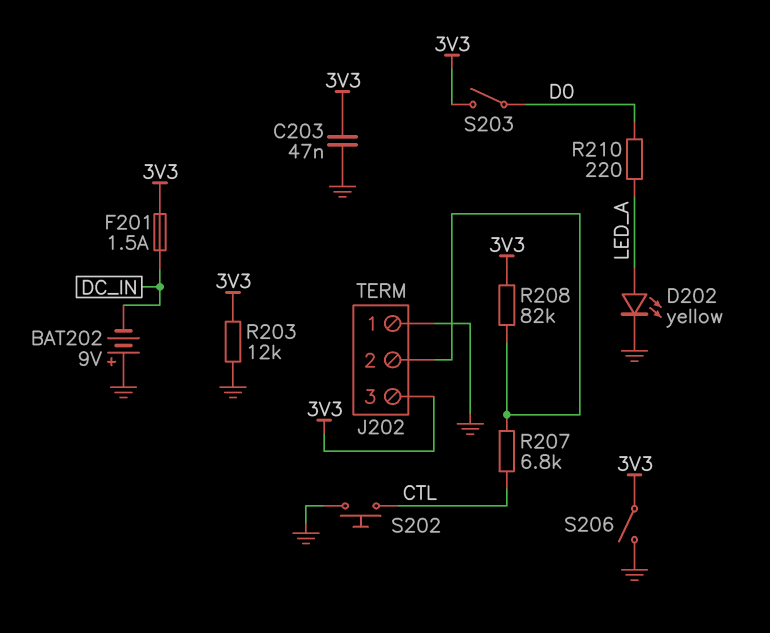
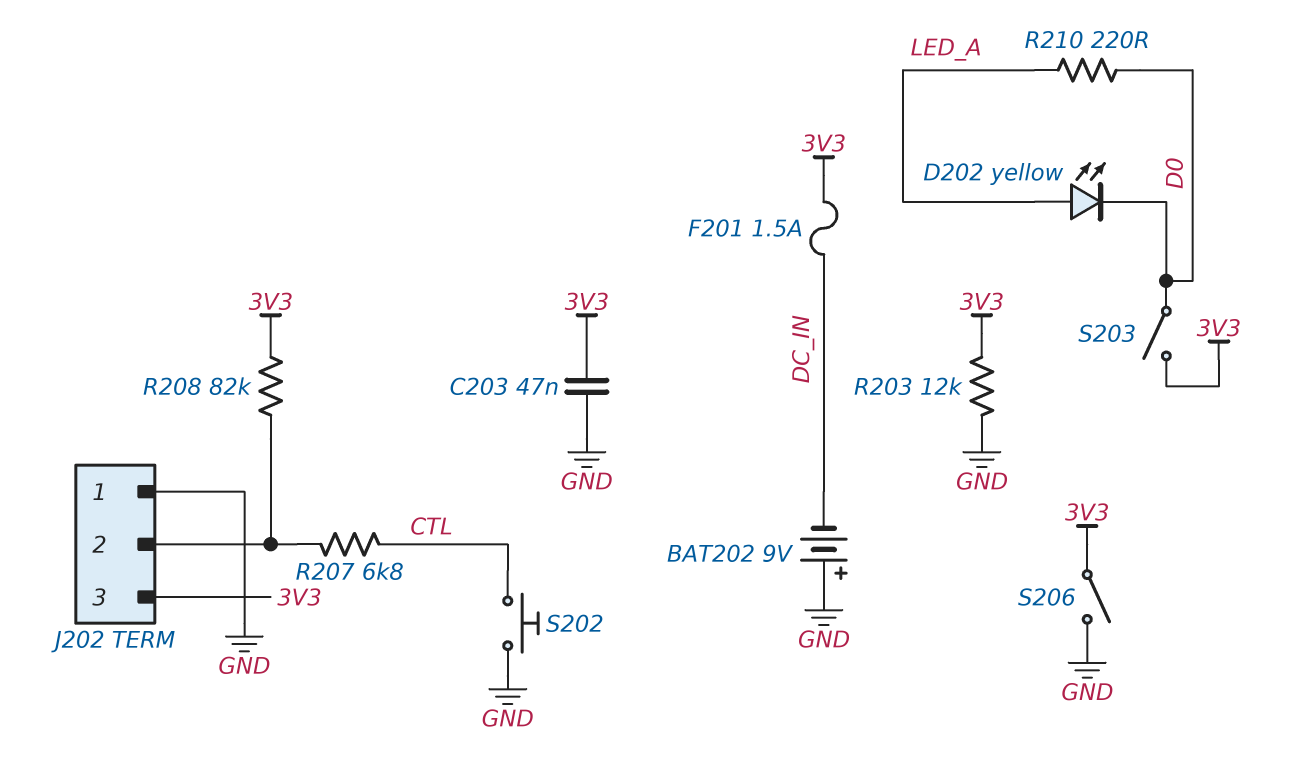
D202: LED yellow (A LED_A, K GND) -> LED yellow (A LED_A, K D0)

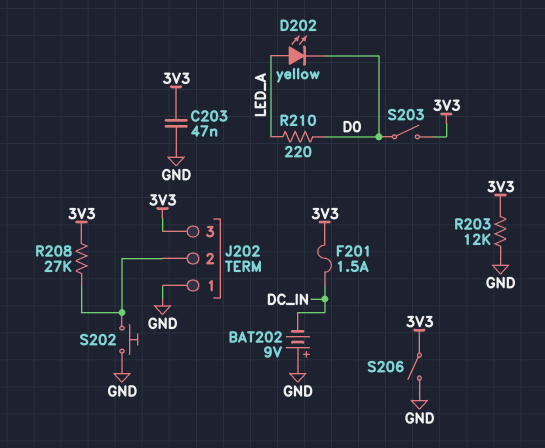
R207: 6.8k (CTL, J202/2) -> none
R208: 82k (3V3, J202/2) -> 27k (3V3, J202/2)
S202: button (CTL, GND) -> button (GND, J202/2)

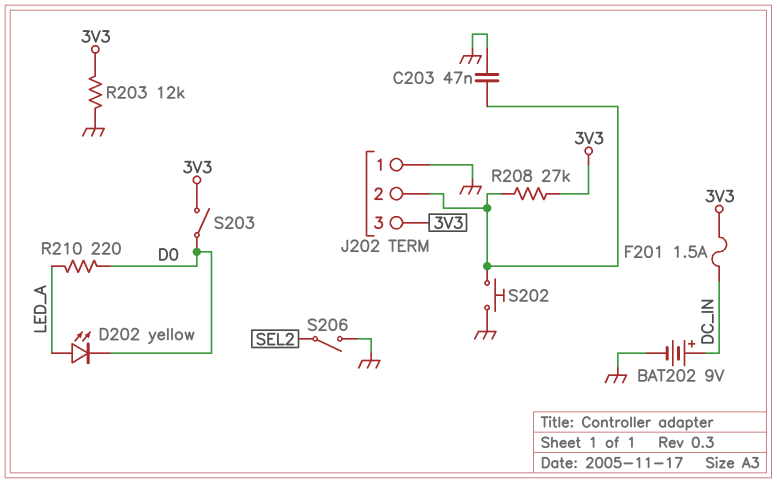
BAT202: 9V (plus GND, minus DC_IN) -> 9V (plus DC_IN, minus GND)
C203: 47nF (3V3, GND) -> 47nF (GND, J202/2)
S206: switch (3V3, GND) -> switch (GND, SEL2)

